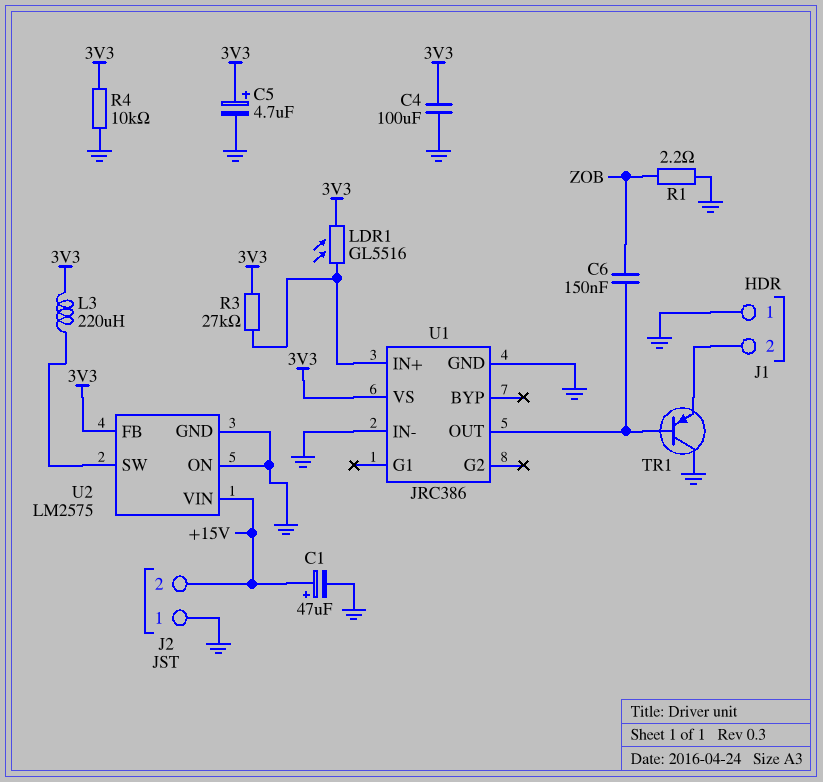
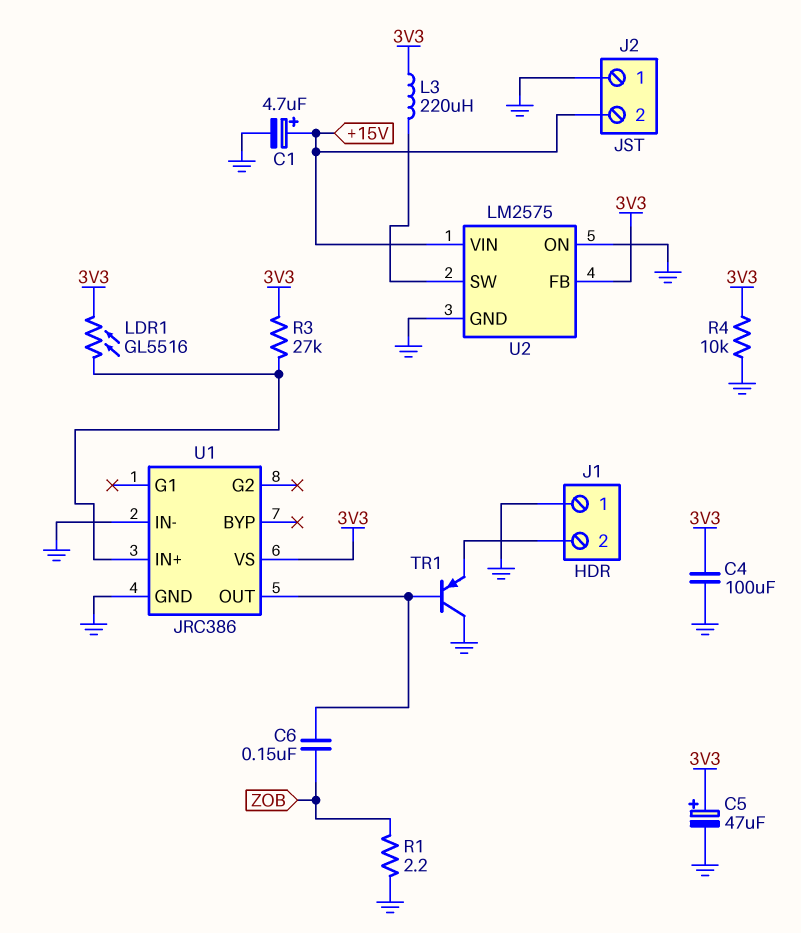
C1: 47uF (plus +15V, minus GND) -> 4.7uF (plus +15V, minus GND)
C5: 4.7uF (plus 3V3, minus GND) -> 47uF (plus 3V3, minus GND)

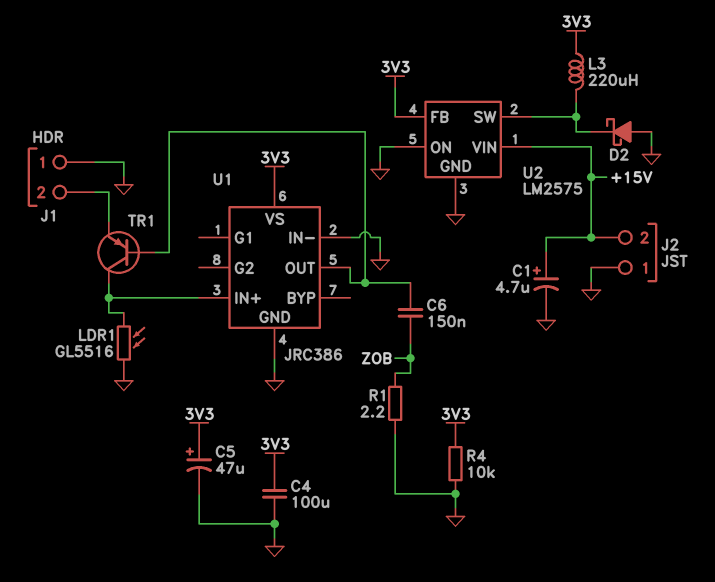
D2: none -> schottky (A GND, K U2/SW)
LDR1: GL5516 (3V3, U1/IN+) -> GL5516 (GND, U1/IN+)
R3: 27k (3V3, U1/IN+) -> none
TR1: PNP (B U1/OUT, C GND, E J1/2) -> PNP (B U1/OUT, C U1/IN+, E J1/2)

